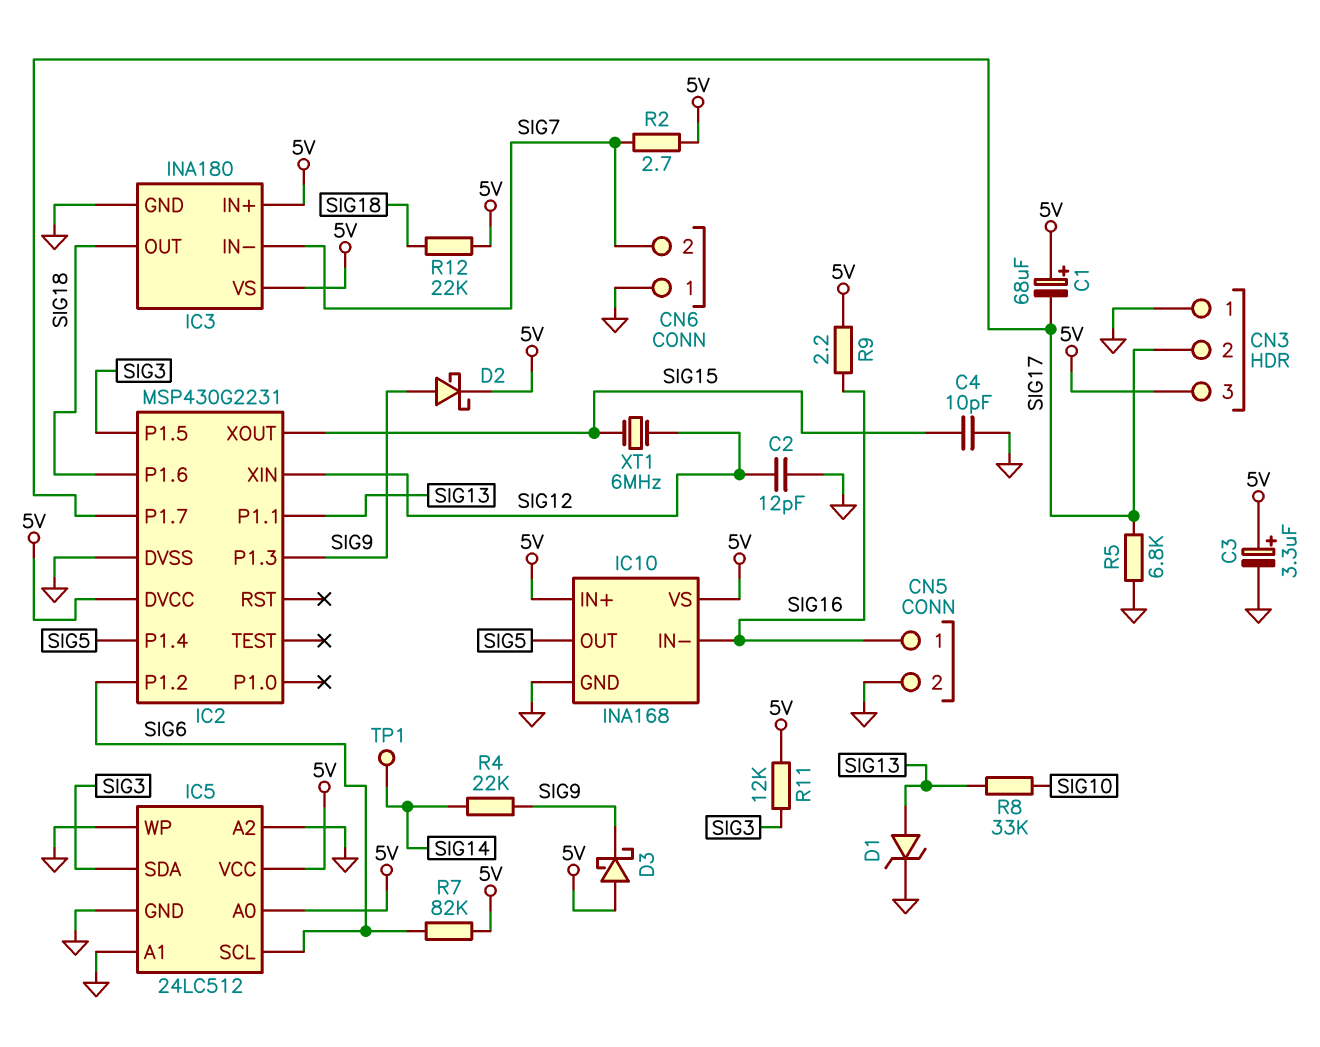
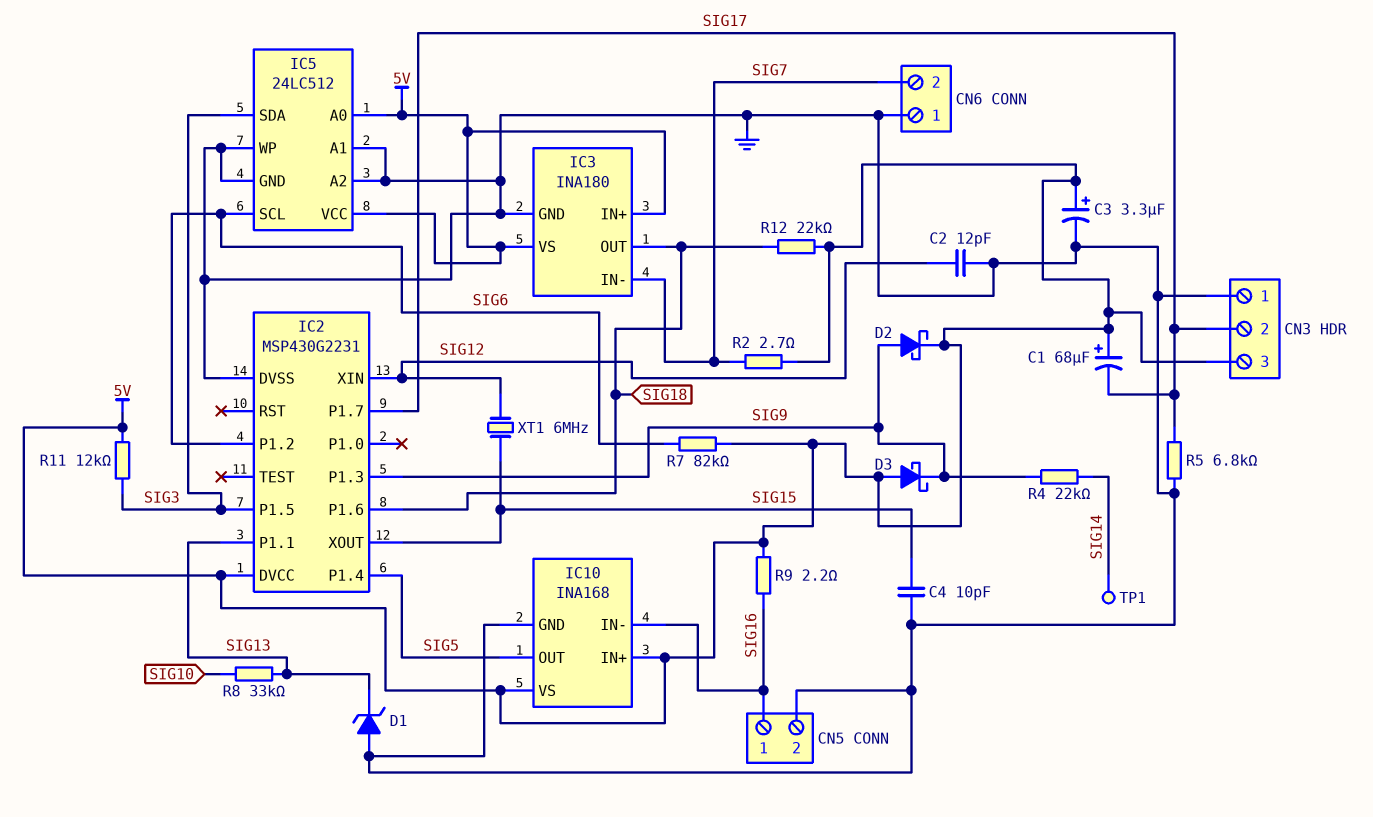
D1: zener (A SIG13, K GND) -> zener (A GND, K SIG13)

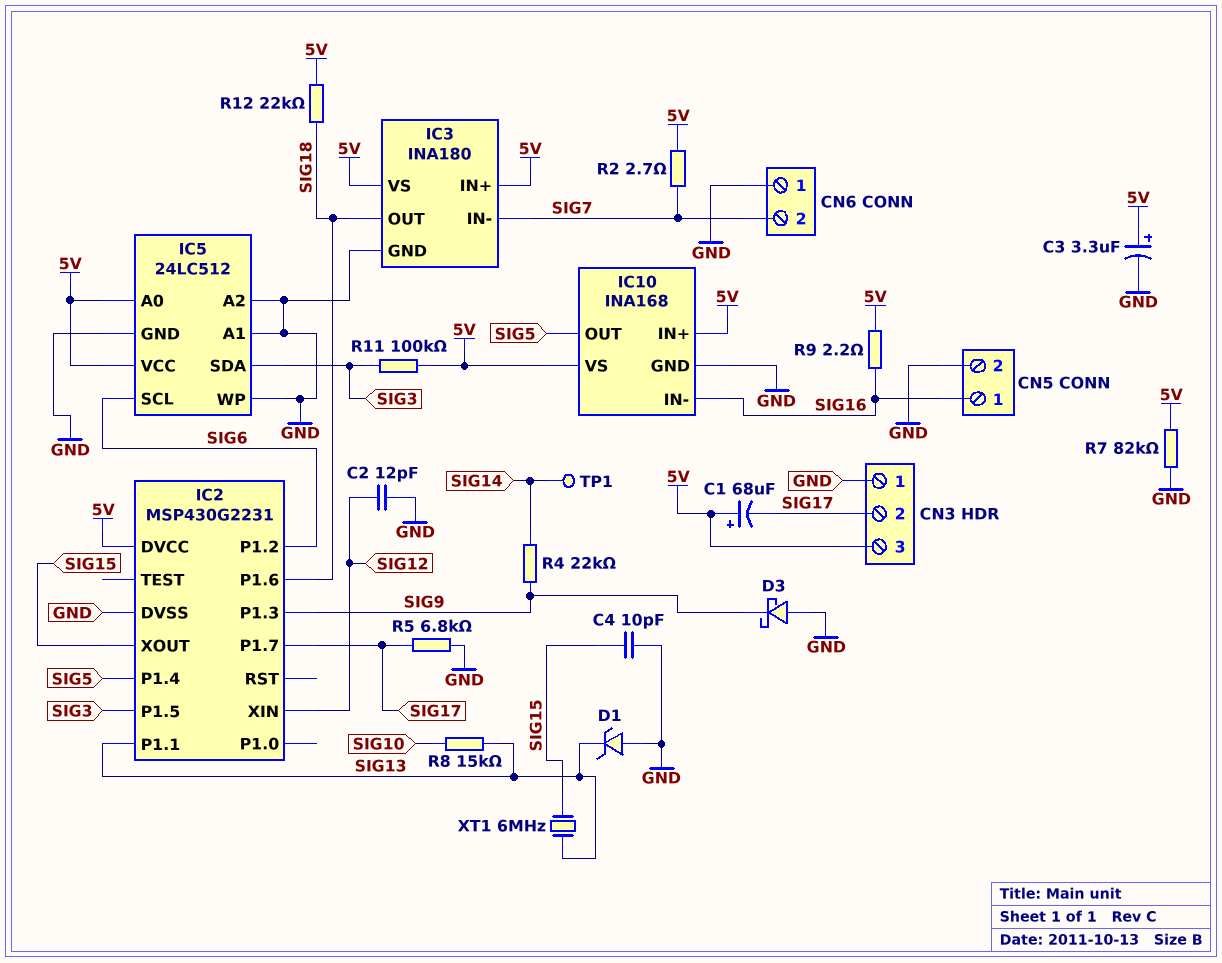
D2: schottky (A SIG9, K 5V) -> none
D3: schottky (A 5V, K SIG9) -> schottky (A GND, K SIG9)
R7: 82k (5V, SIG6) -> 82k (5V, GND)
R8: 33k (SIG10, SIG13) -> 15k (SIG10, SIG13)
R11: 12k (5V, SIG3) -> 100k (5V, SIG3)
XT1: 6MHz (SIG12, SIG15) -> 6MHz (SIG13, SIG15)

